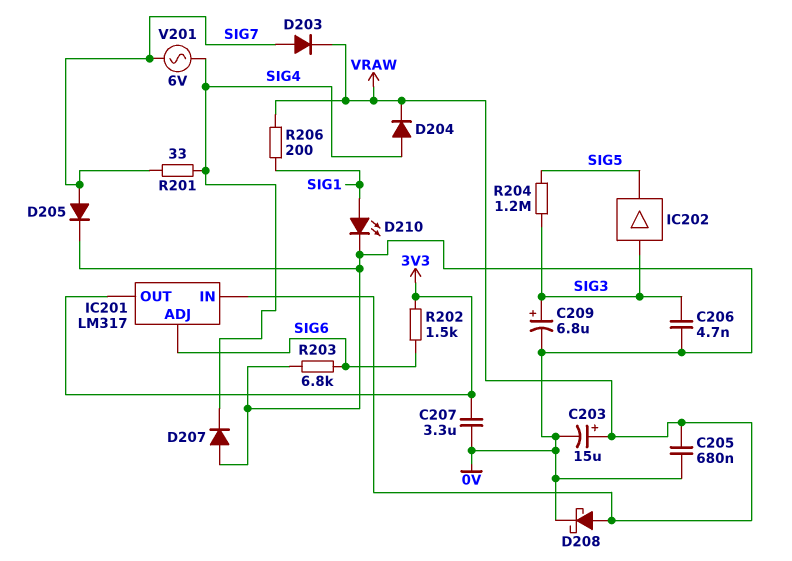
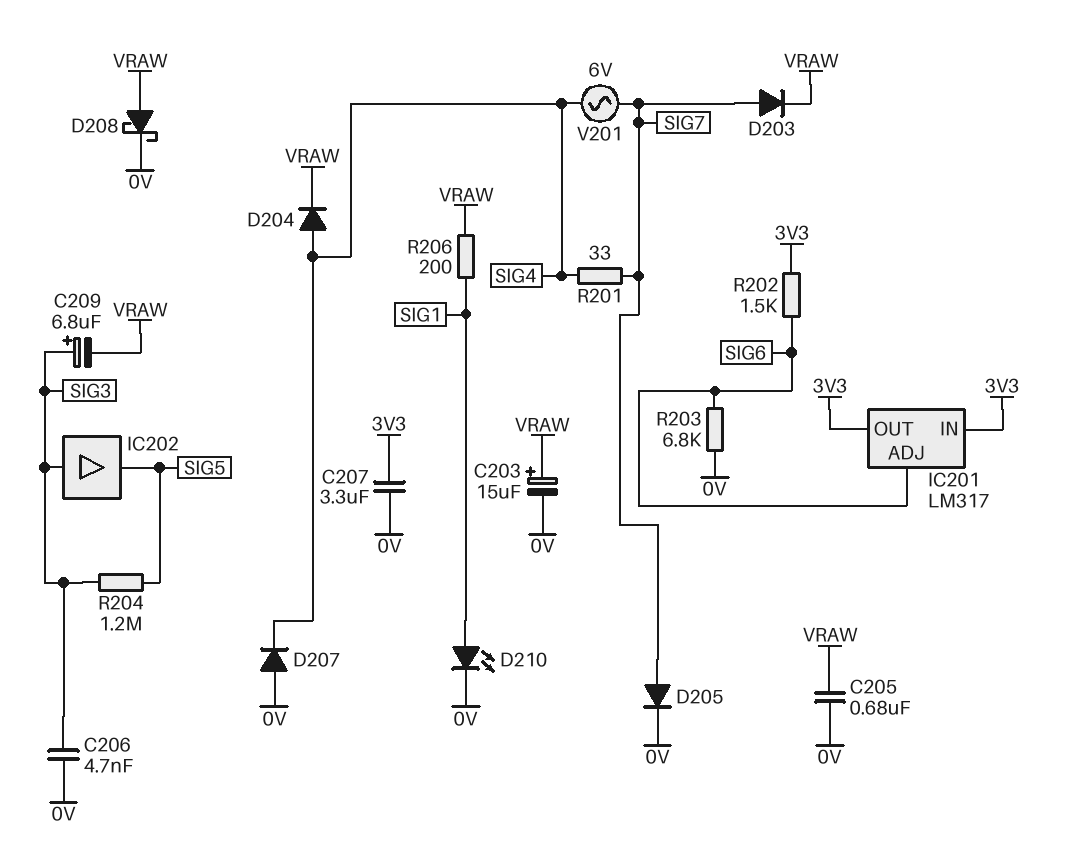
C209: 6.8uF (plus SIG3, minus 0V) -> 6.8uF (plus SIG3, minus VRAW)
IC201 pin IN: VRAW -> 3V3

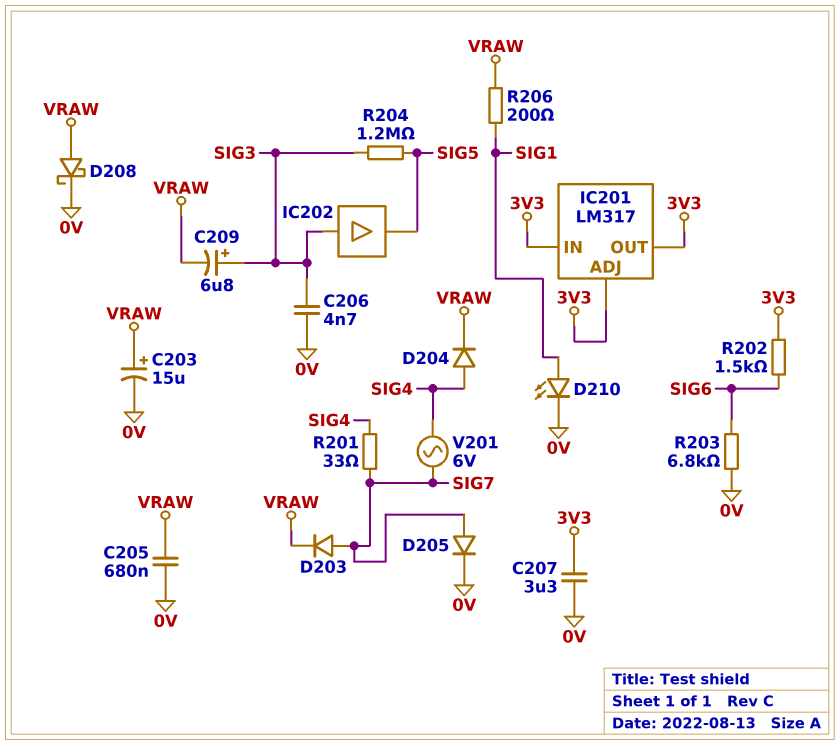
D207: diode (A 0V, K SIG4) -> none
IC201 pin ADJ: SIG6 -> 3V3

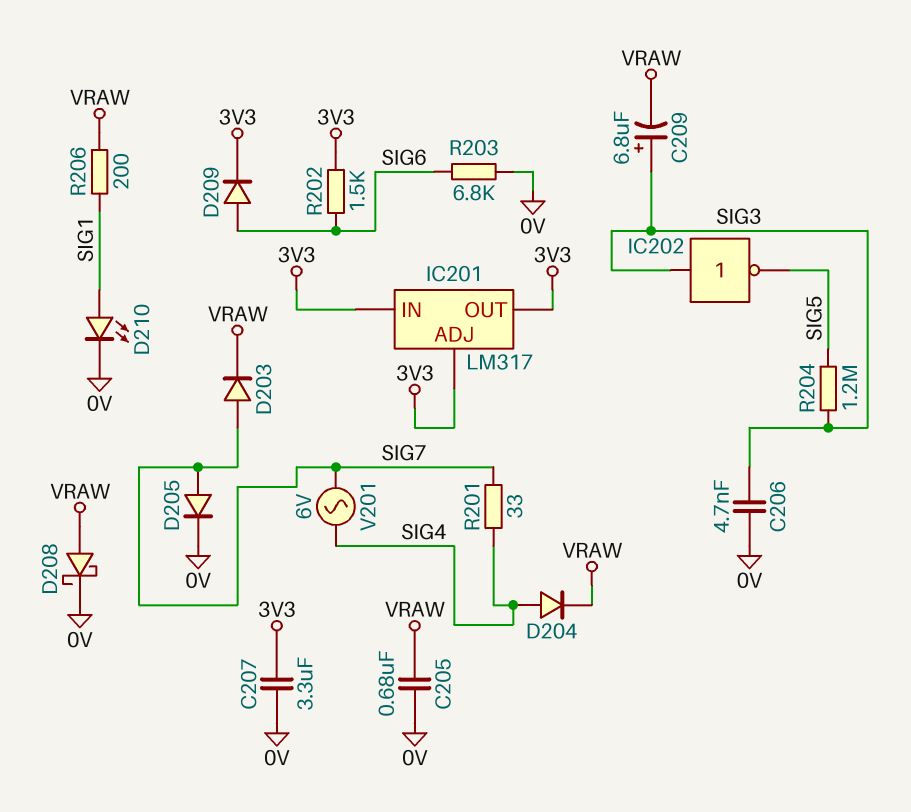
C203: 15uF (plus VRAW, minus 0V) -> none
D209: none -> diode (A SIG6, K 3V3)
IC202: buffer (in SIG3, out SIG5) -> NOT (in SIG3, out SIG5)

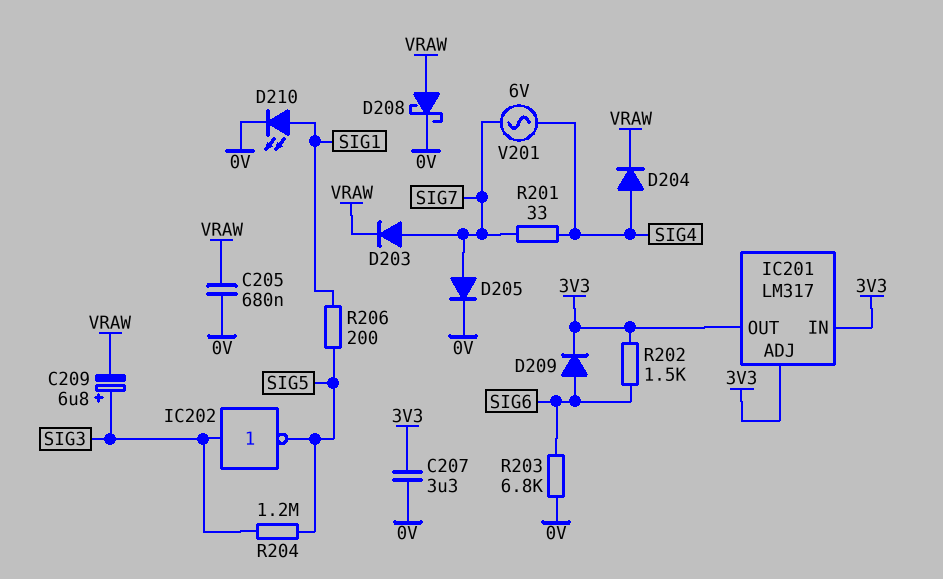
C206: 4.7nF (0V, SIG3) -> none
R206: 200 (SIG1, VRAW) -> 200 (SIG1, SIG5)

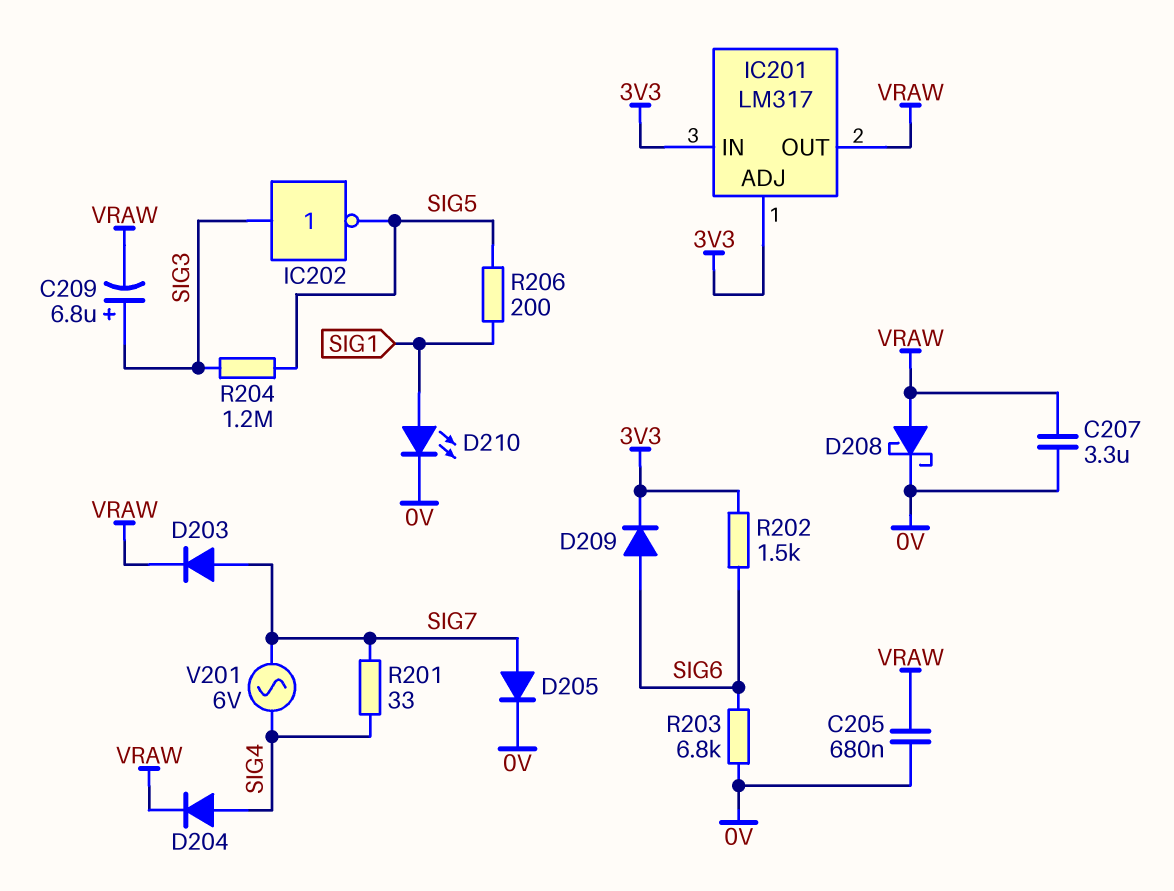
C207: 3.3uF (0V, 3V3) -> 3.3uF (0V, VRAW)
IC201 pin OUT: 3V3 -> VRAW

